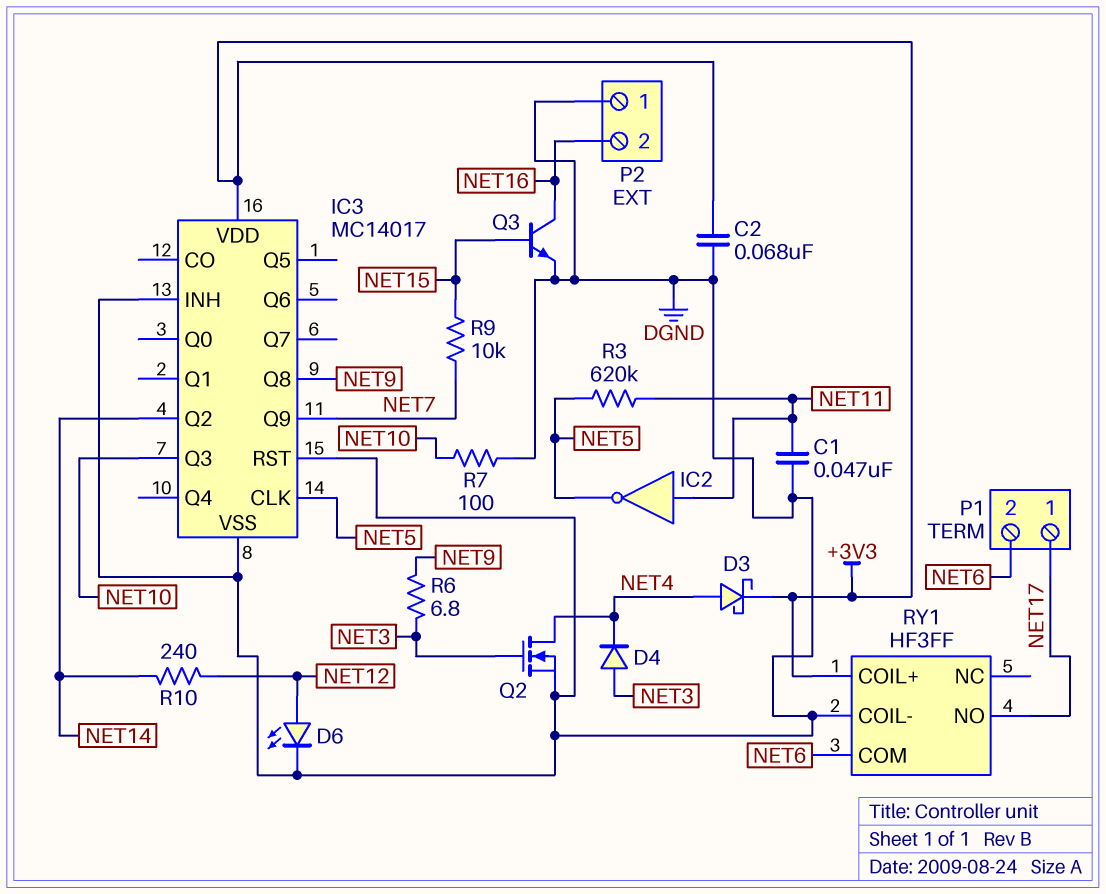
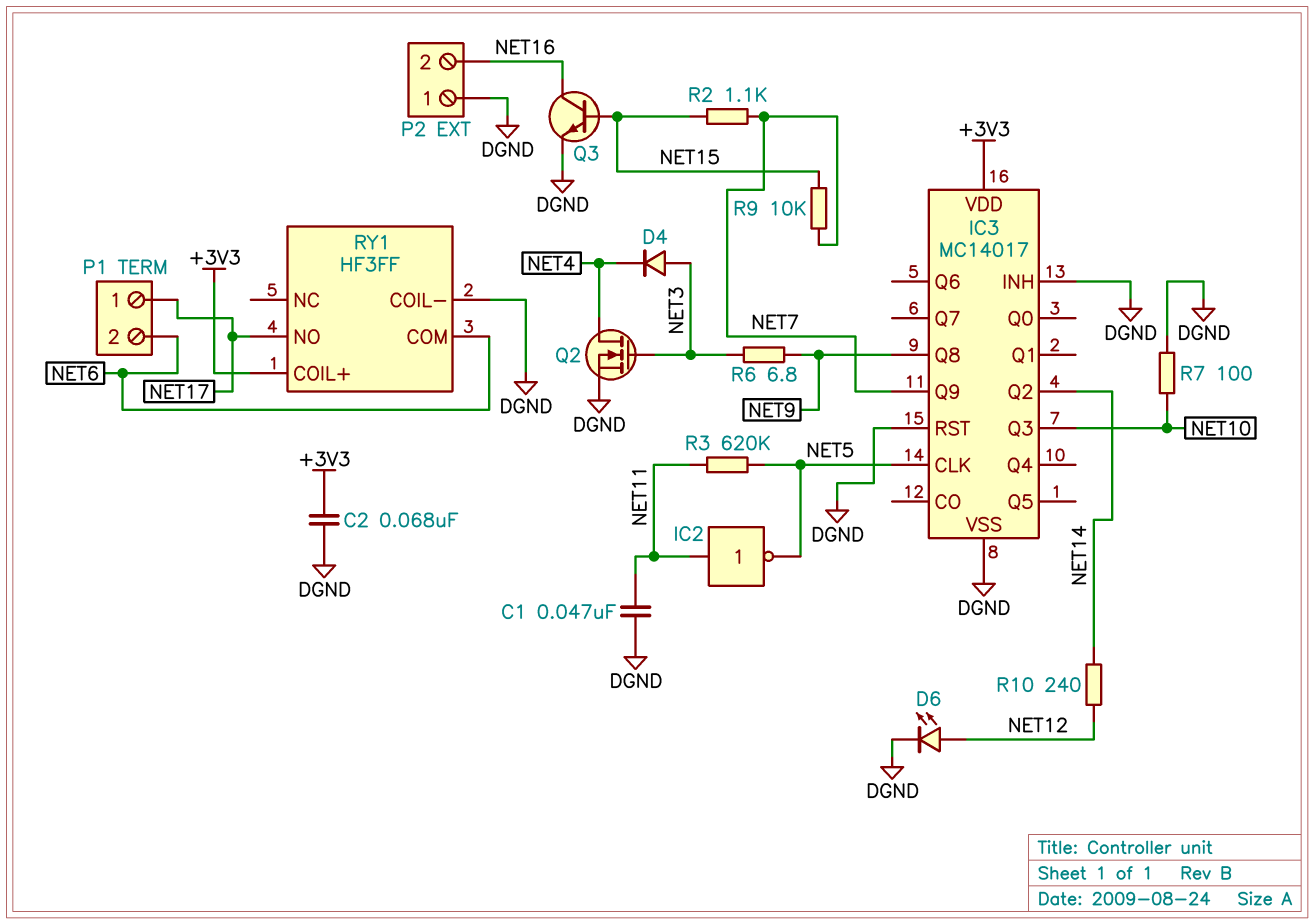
D3: schottky (A NET4, K +3V3) -> none
R2: none -> 1.1k (NET7, NET15)

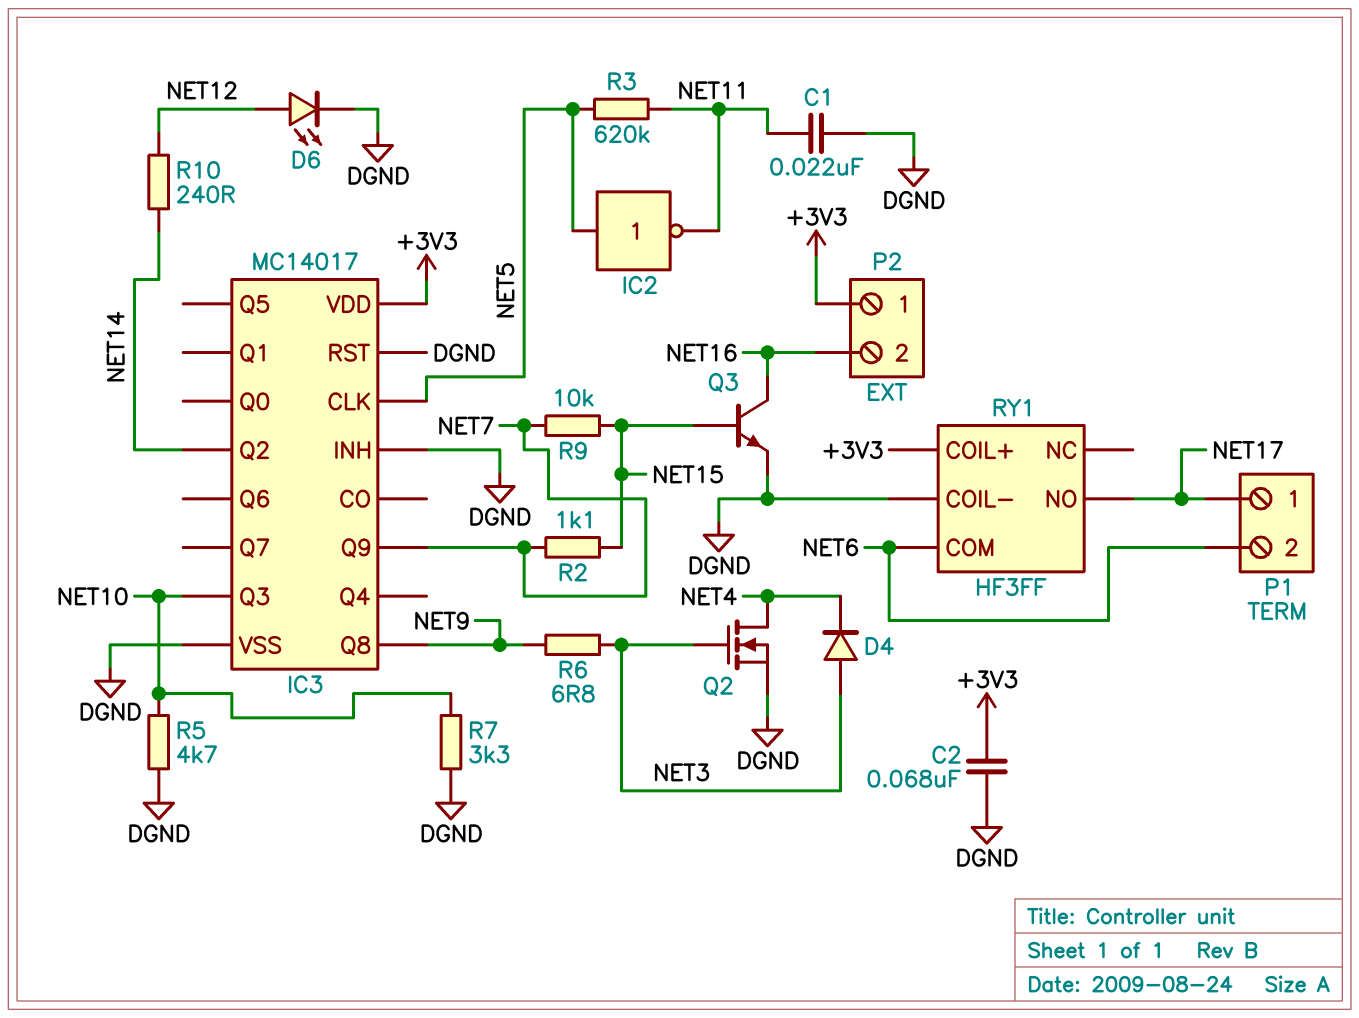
C1: 47nF (DGND, NET11) -> 22nF (DGND, NET11)
IC2: NOT (in NET11, out NET5) -> NOT (in NET5, out NET11)
P2 pin 1: DGND -> +3V3
R5: none -> 4.7k (DGND, NET10)
R7: 100 (DGND, NET10) -> 3.3k (DGND, NET10)

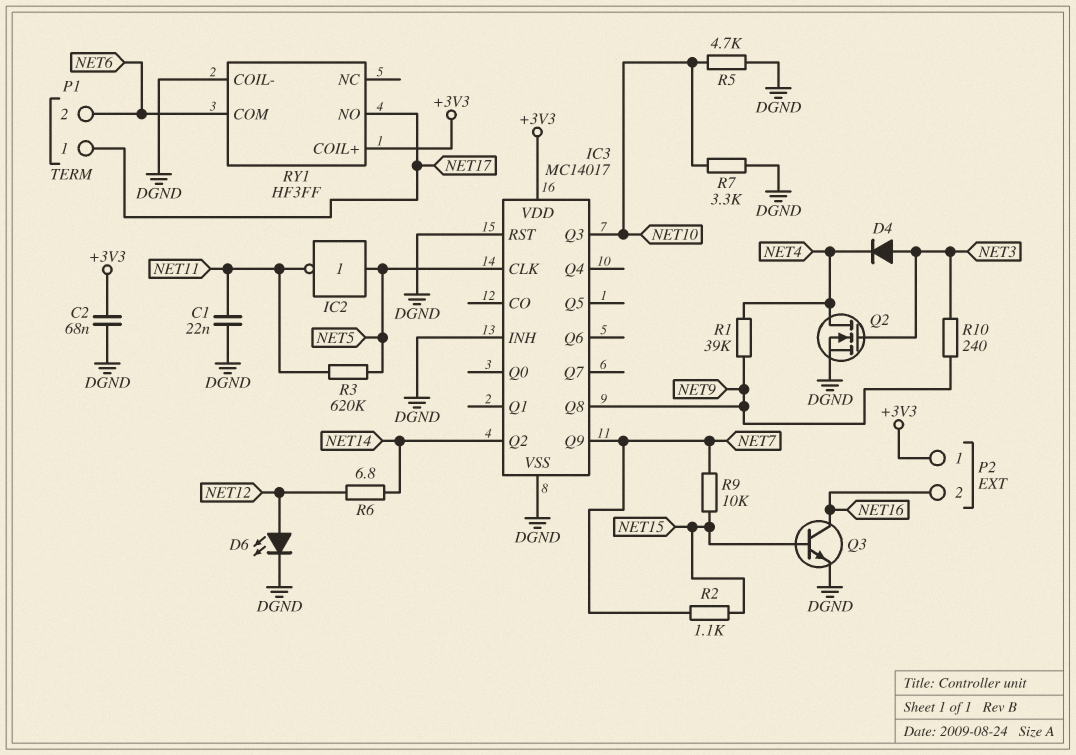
R1: none -> 39k (NET4, NET9)
R6: 6.8 (NET3, NET9) -> 6.8 (NET12, NET14)
R10: 240 (NET12, NET14) -> 240 (NET3, NET9)

